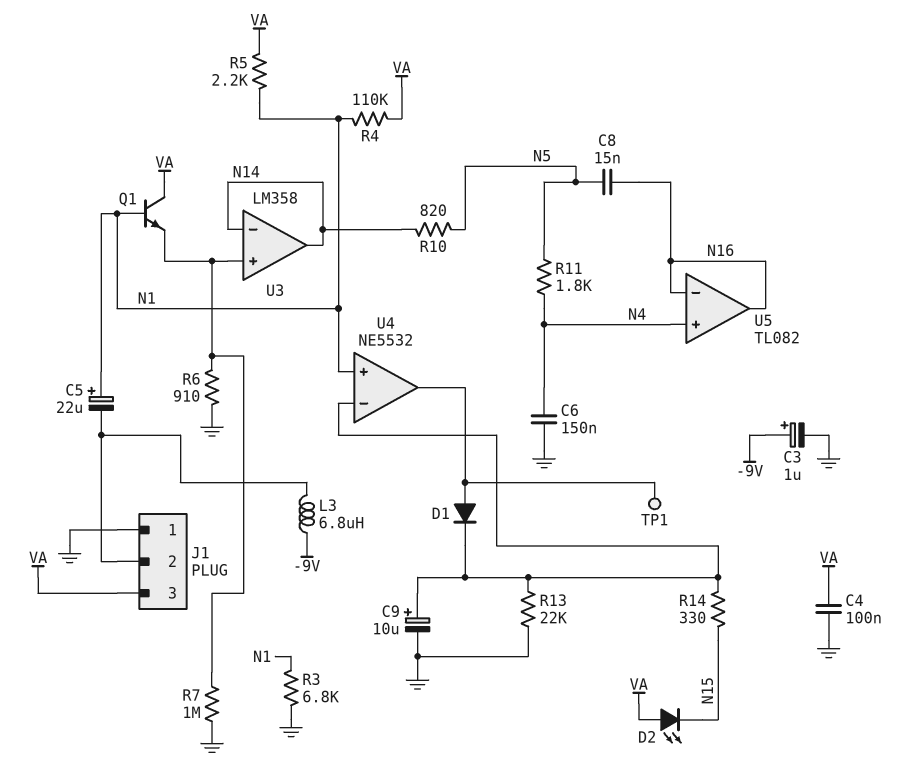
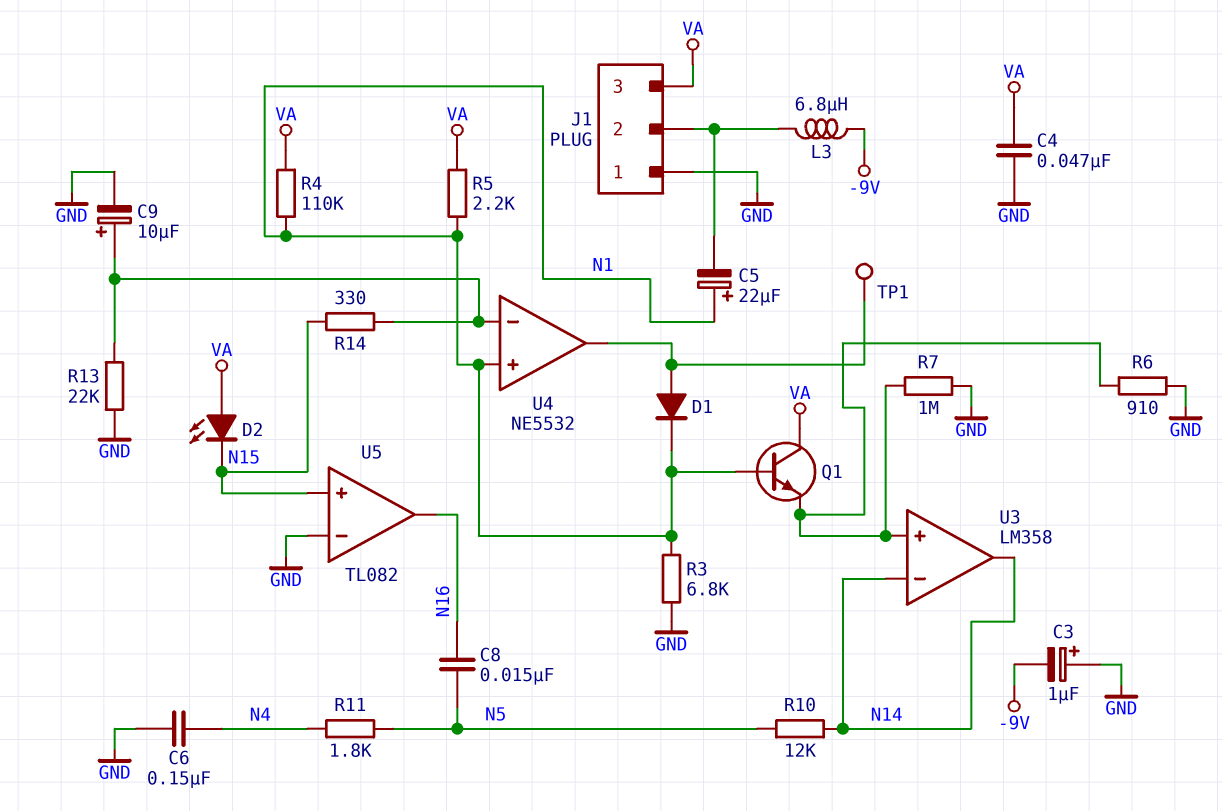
C3: 1uF (plus -9V, minus GND) -> 1uF (plus GND, minus -9V)
C4: 100nF (GND, VA) -> 47nF (GND, VA)
D1: diode (A U4/out, K U4/in-) -> diode (A U4/out, K N1)
R10: 820 (N5, N14) -> 12k (N5, N14)
U5 pin in+: N4 -> N15
U5 pin in-: N16 -> GND

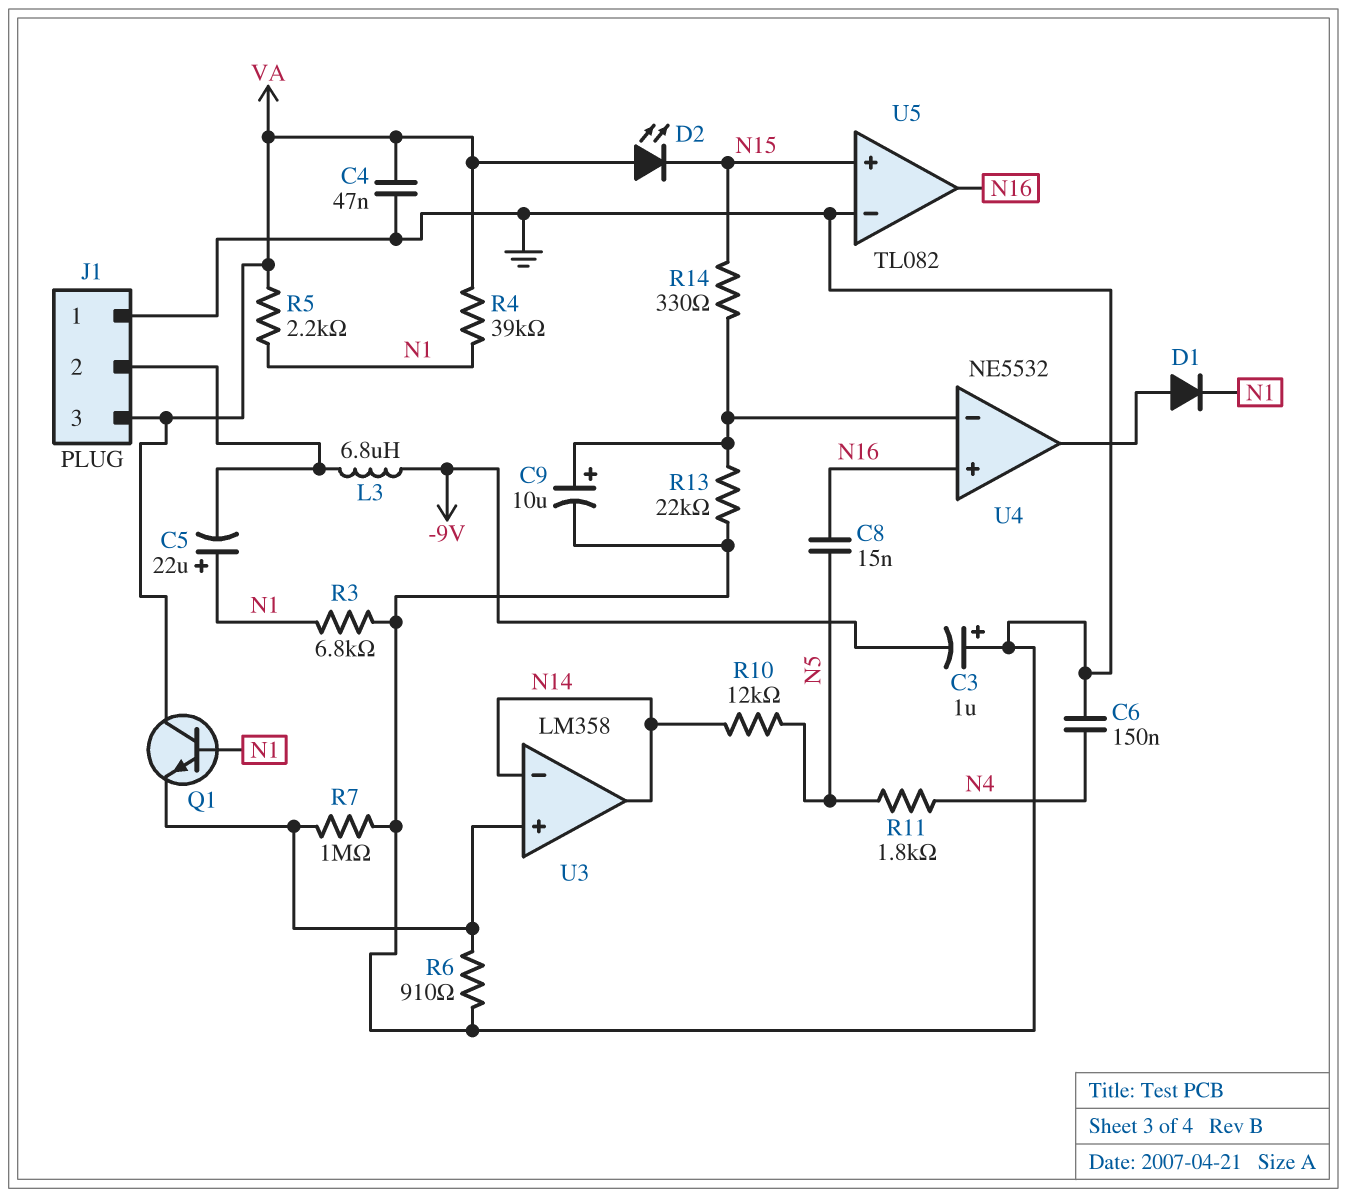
R4: 110k (N1, VA) -> 39k (N1, VA)
TP1: test point (U4/out) -> none
U4 pin in+: N1 -> N16

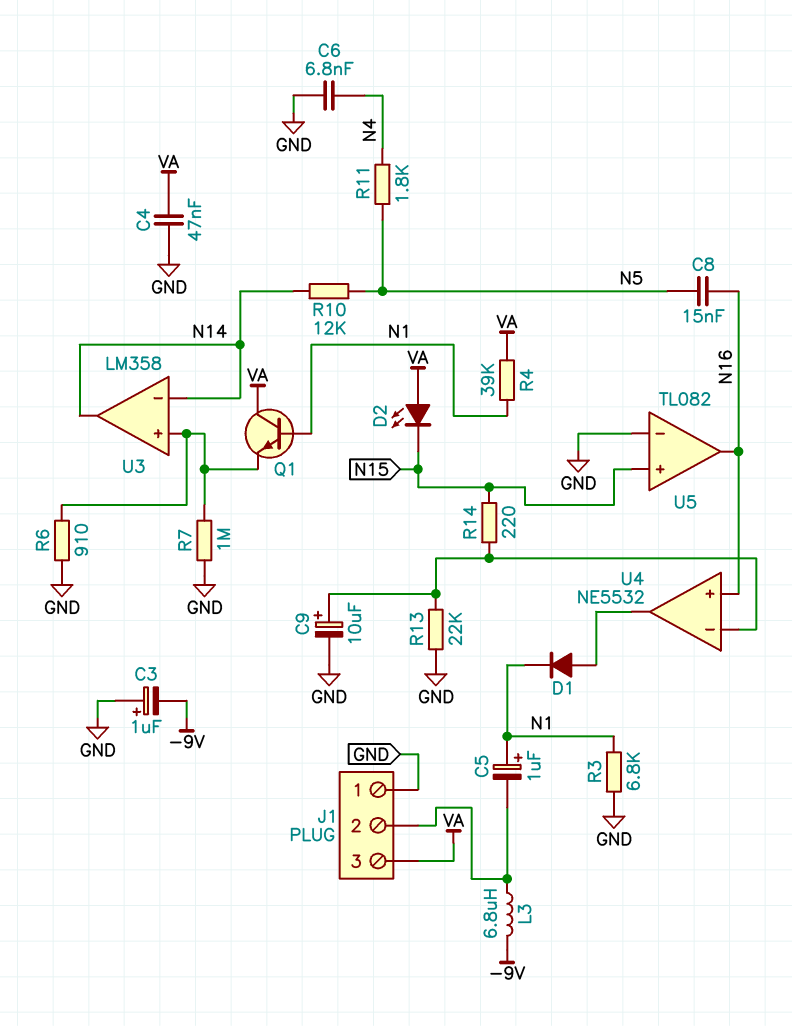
C5: 22uF (plus N1, minus J1/2) -> 1uF (plus N1, minus J1/2)
C6: 150nF (GND, N4) -> 6.8nF (GND, N4)
R5: 2.2k (N1, VA) -> none
R14: 330 (N15, U4/in-) -> 220 (N15, U4/in-)

